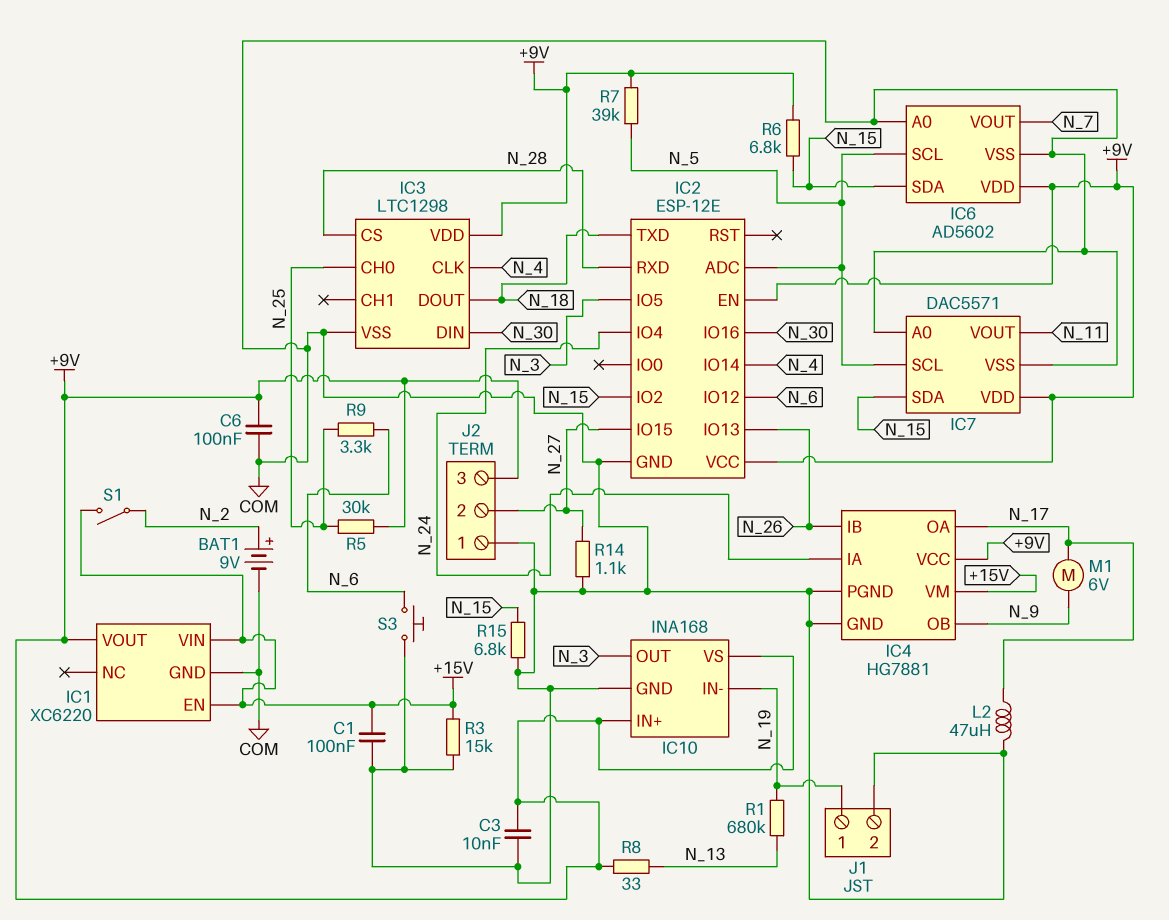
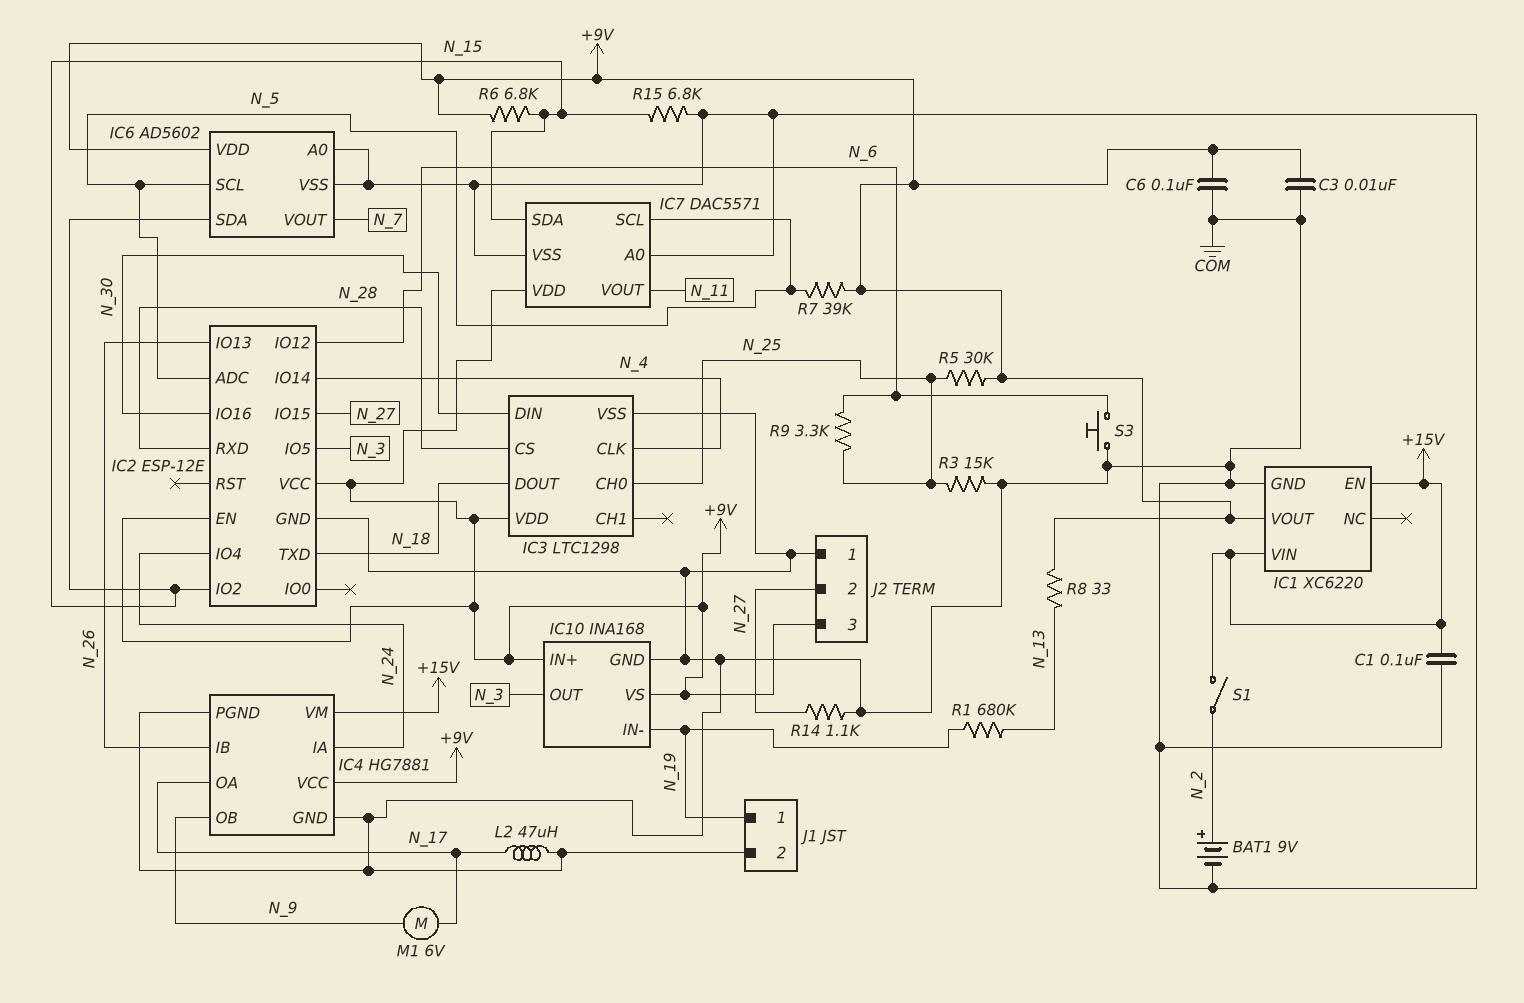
R3: 15k (+15V, COM) -> 15k (COM, N_25)

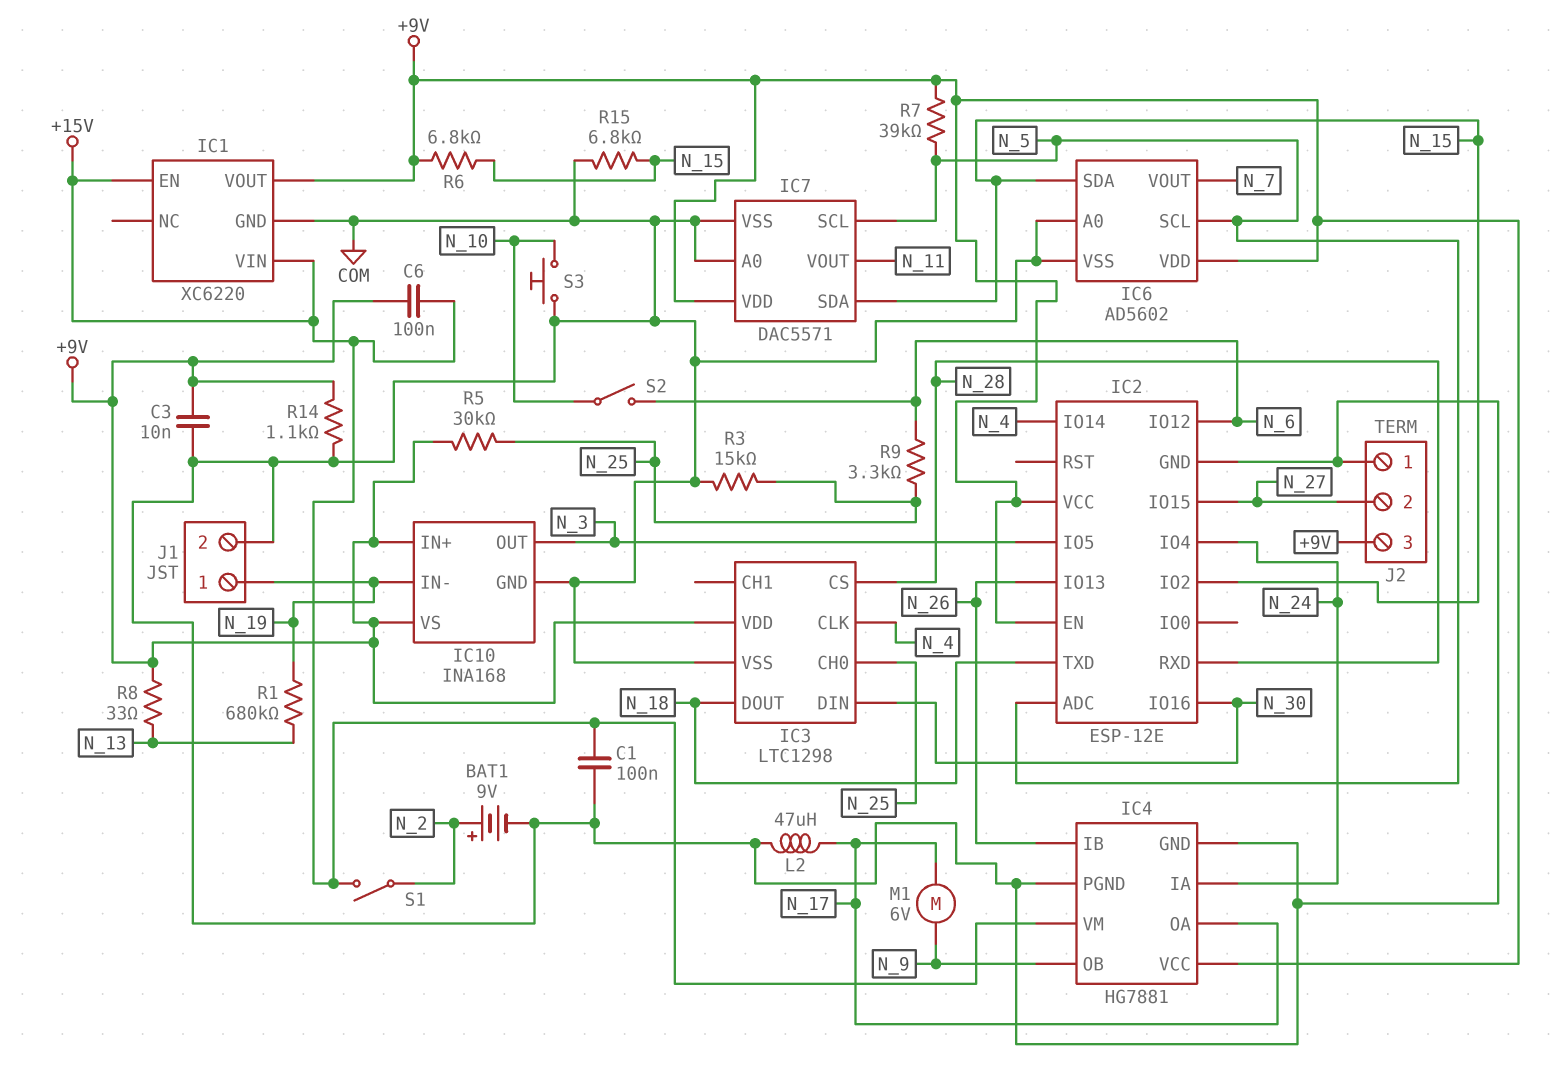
C6: 100nF (+9V, COM) -> 100nF (+9V, +15V)
R14: 1.1k (COM, N_27) -> 1.1k (+9V, COM)
S2: none -> switch (N_6, N_10)
S3: button (COM, N_6) -> button (COM, N_10)

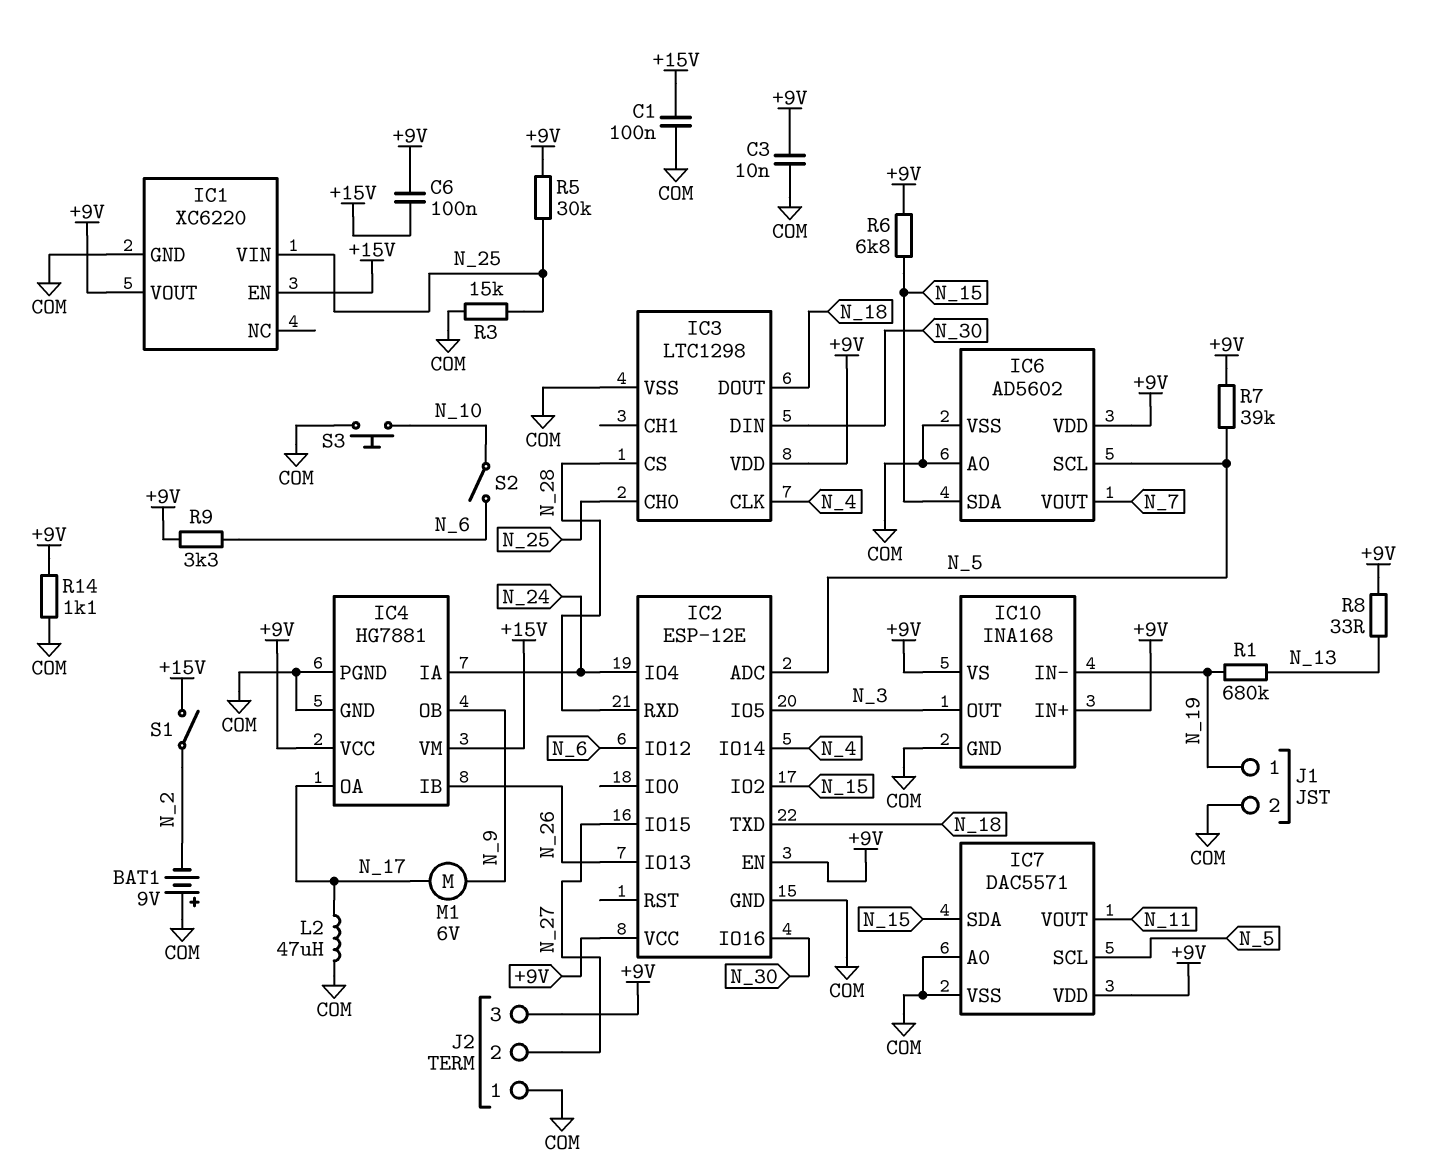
BAT1: 9V (plus N_2, minus COM) -> 9V (plus COM, minus N_2)
IC1 pin VIN: +15V -> N_25
R9: 3.3k (N_6, N_25) -> 3.3k (+9V, N_6)
R15: 6.8k (COM, N_15) -> none

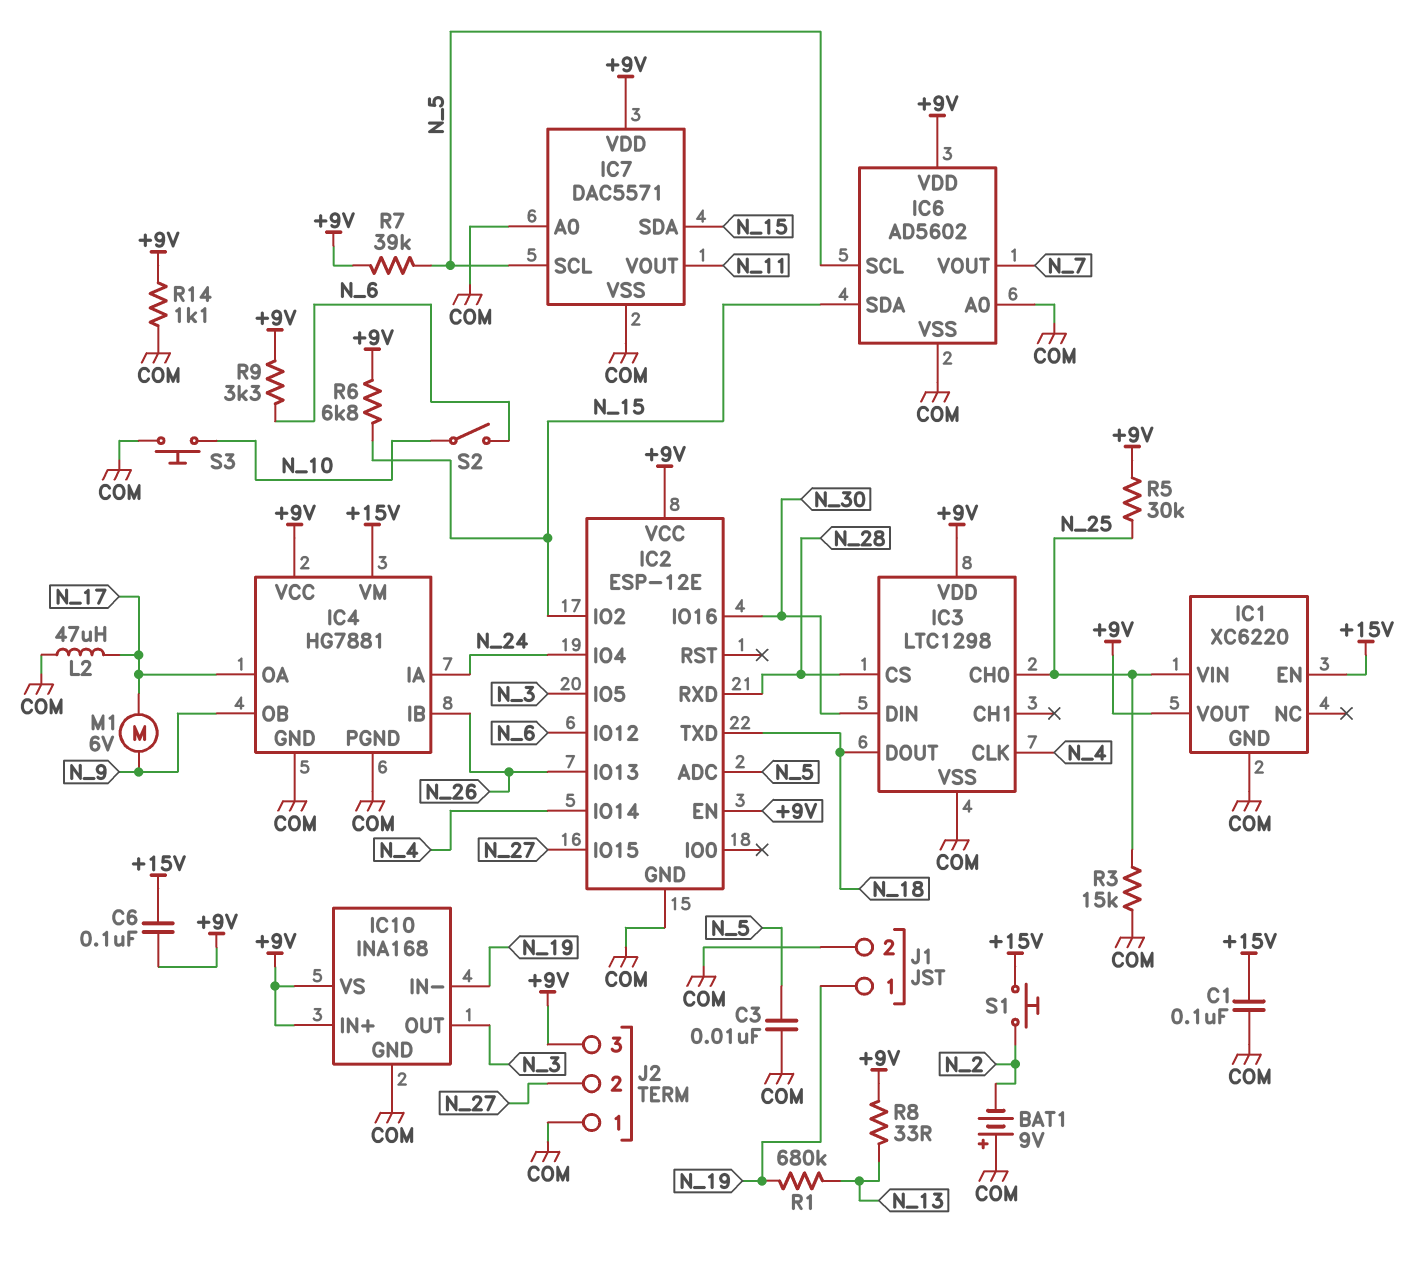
C3: 10nF (+9V, COM) -> 10nF (COM, N_5)
S1: switch (+15V, N_2) -> button (+15V, N_2)

